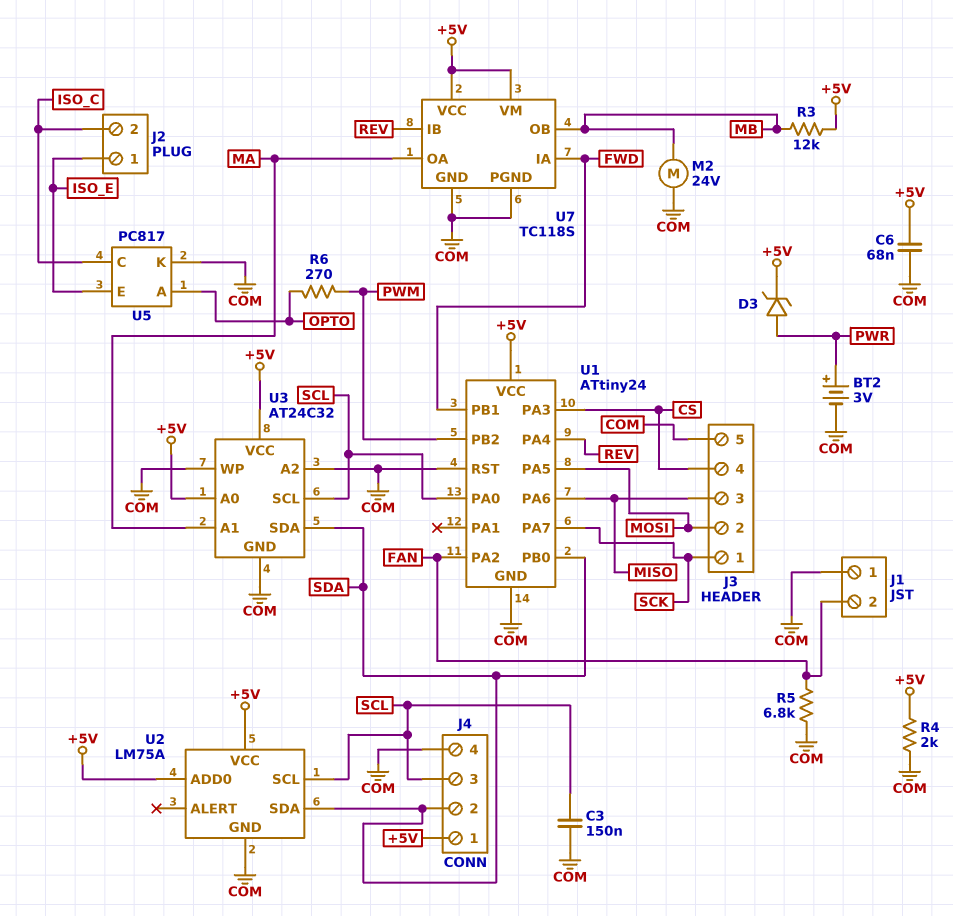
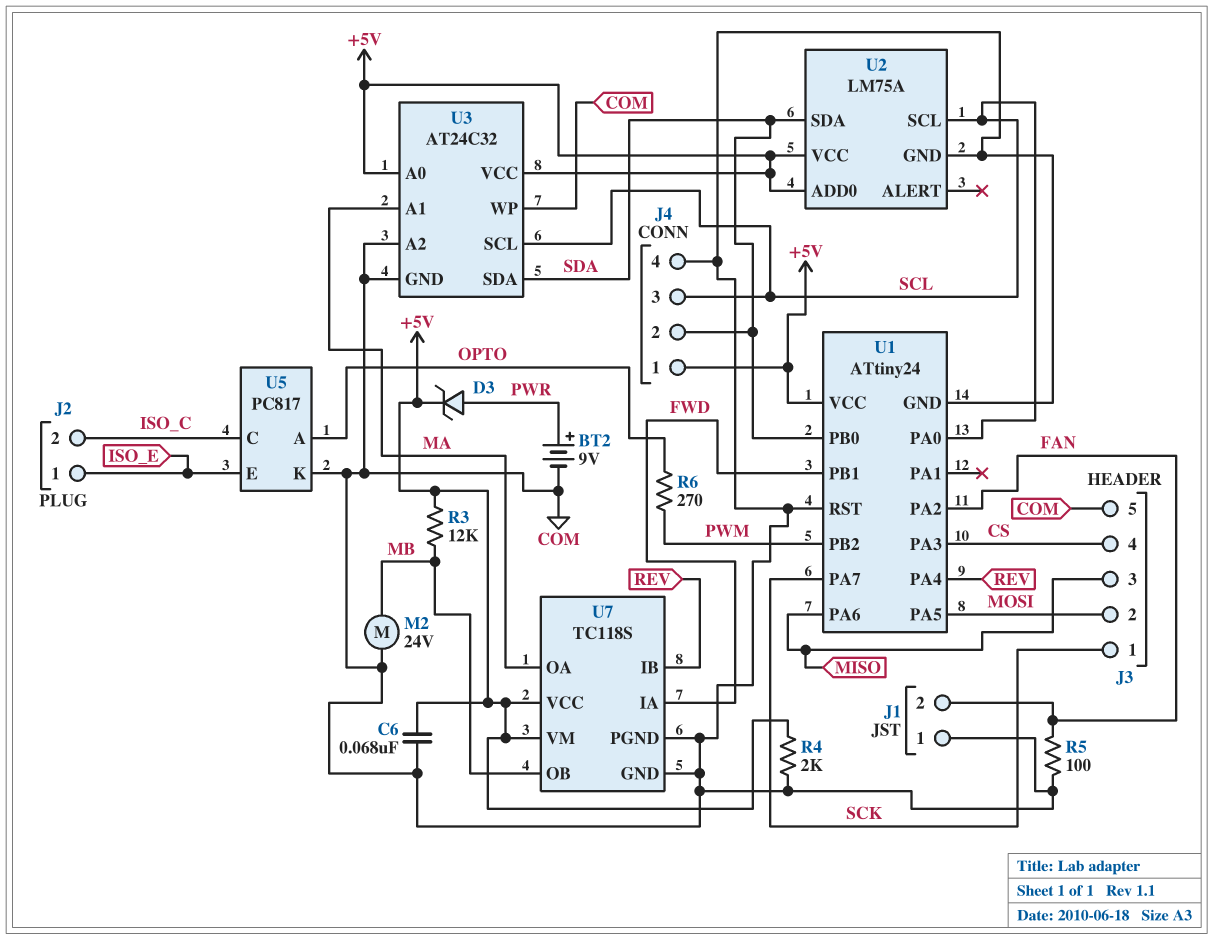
BT2: 3V (plus PWR, minus COM) -> 9V (plus PWR, minus COM)
C3: 150nF (COM, SCL) -> none
R5: 6.8k (COM, FAN) -> 100 (COM, FAN)

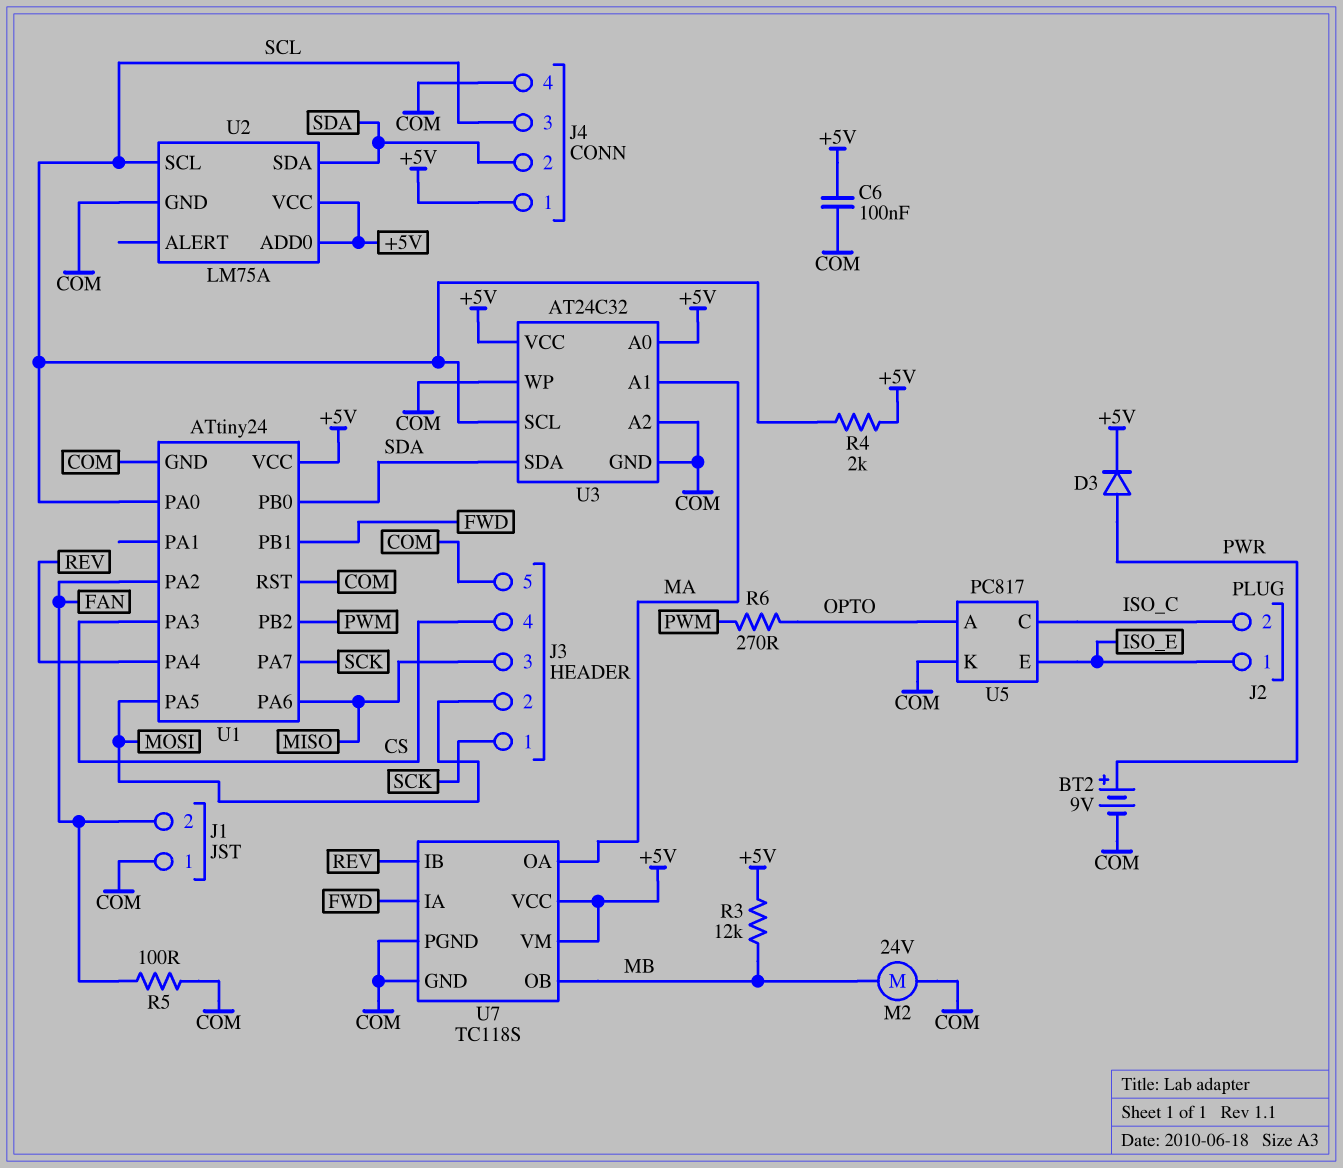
C6: 68nF (+5V, COM) -> 100nF (+5V, COM)
D3: zener (A PWR, K +5V) -> diode (A PWR, K +5V)
R4: 2k (+5V, COM) -> 2k (+5V, SCL)

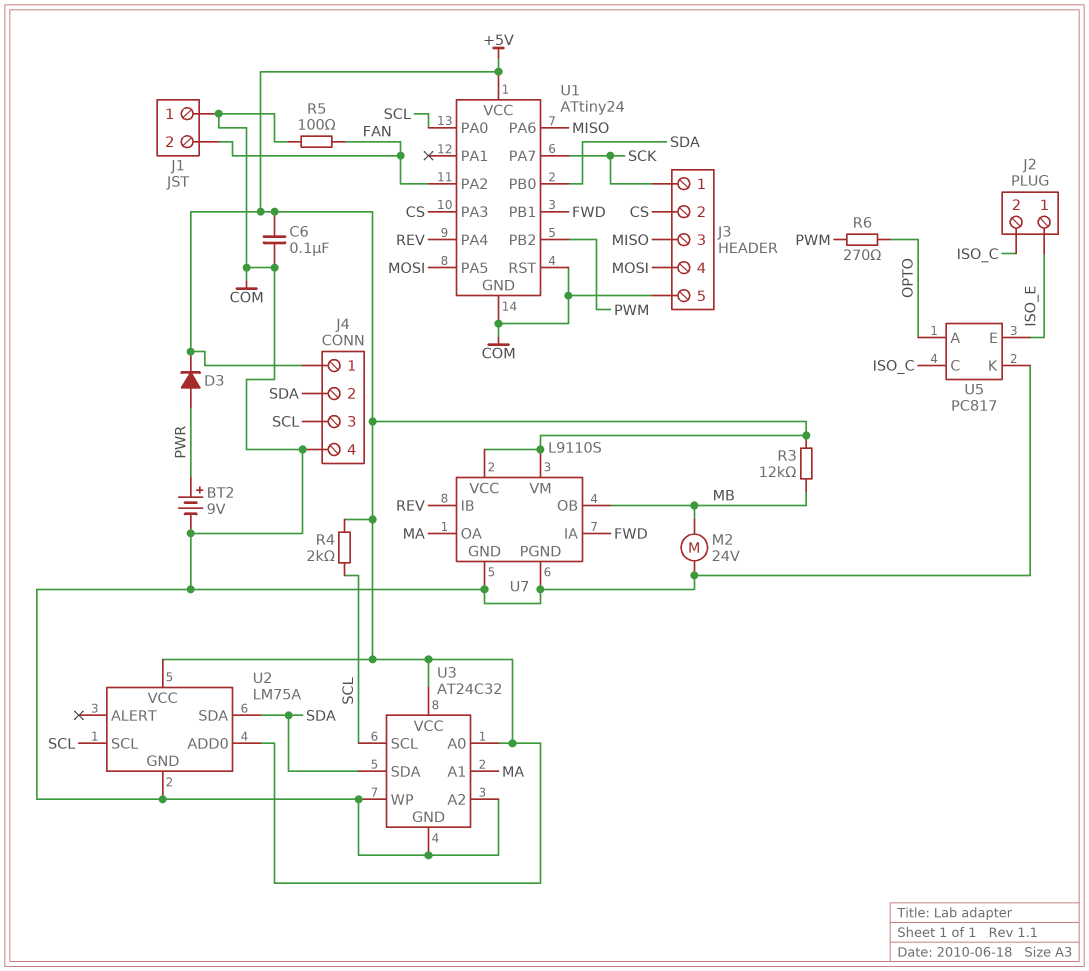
J3 pin 2: MOSI -> CS
J3 pin 4: CS -> MOSI
U7: TC118S -> L9110S

